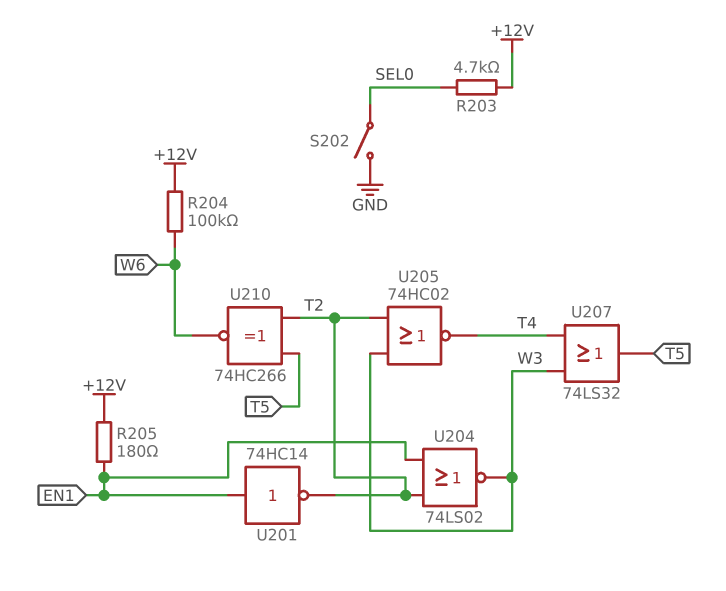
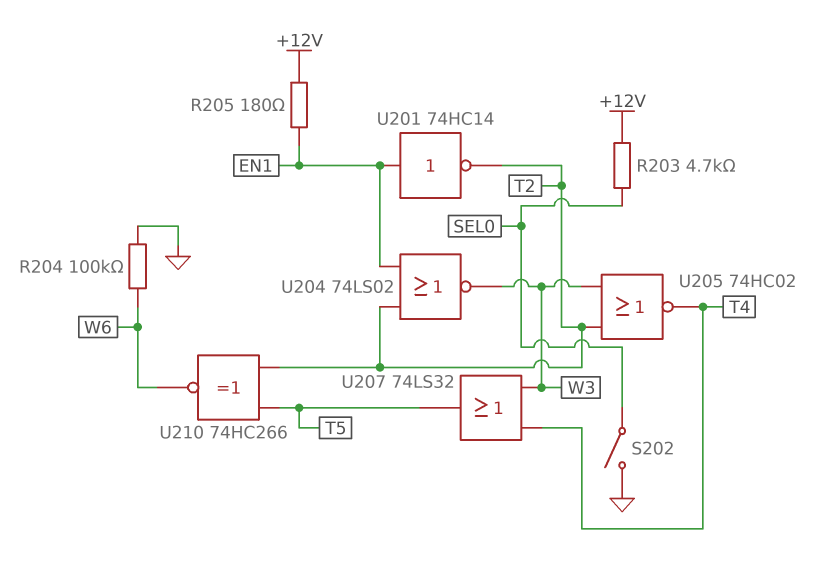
R204: 100k (+12V, W6) -> 100k (GND, W6)

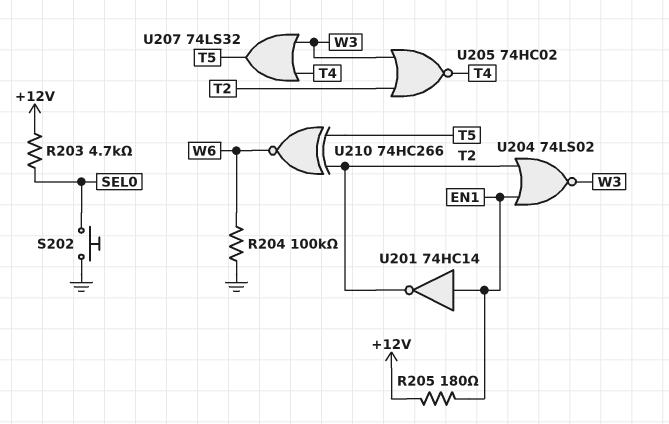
S202: switch (GND, SEL0) -> button (GND, SEL0)

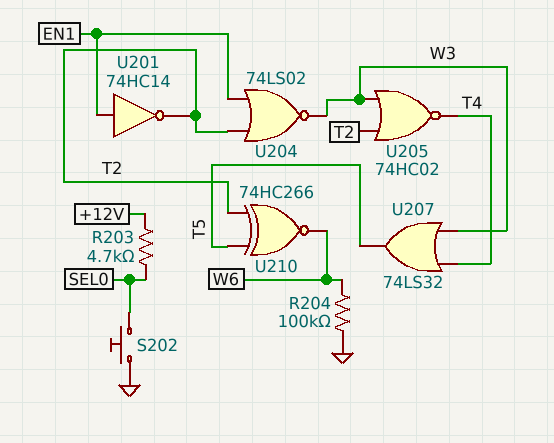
R205: 180 (+12V, EN1) -> none

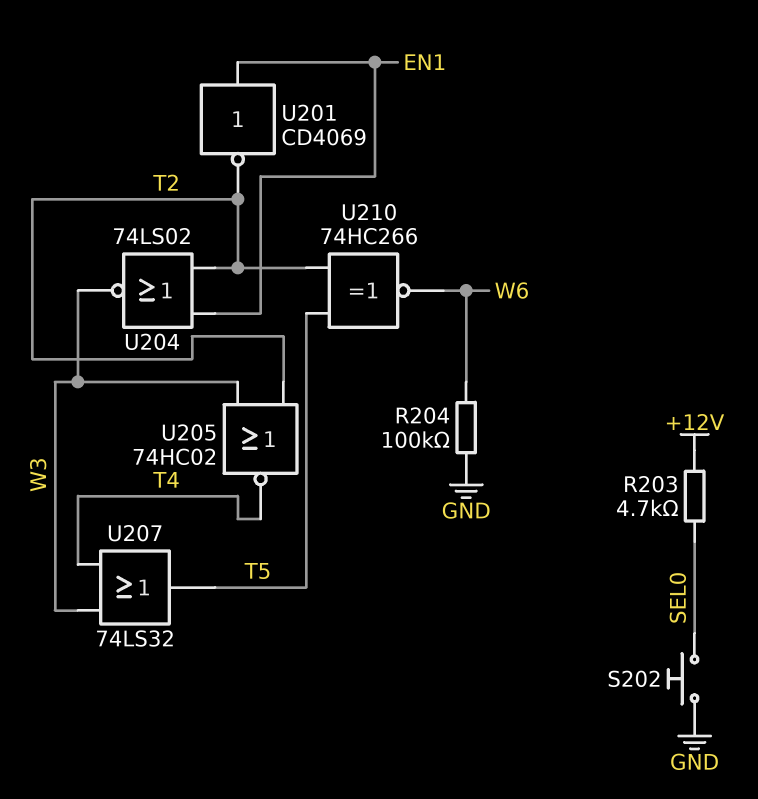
U201: NOT 74HC14 (in EN1, out T2) -> NOT CD4069 (in EN1, out T2)

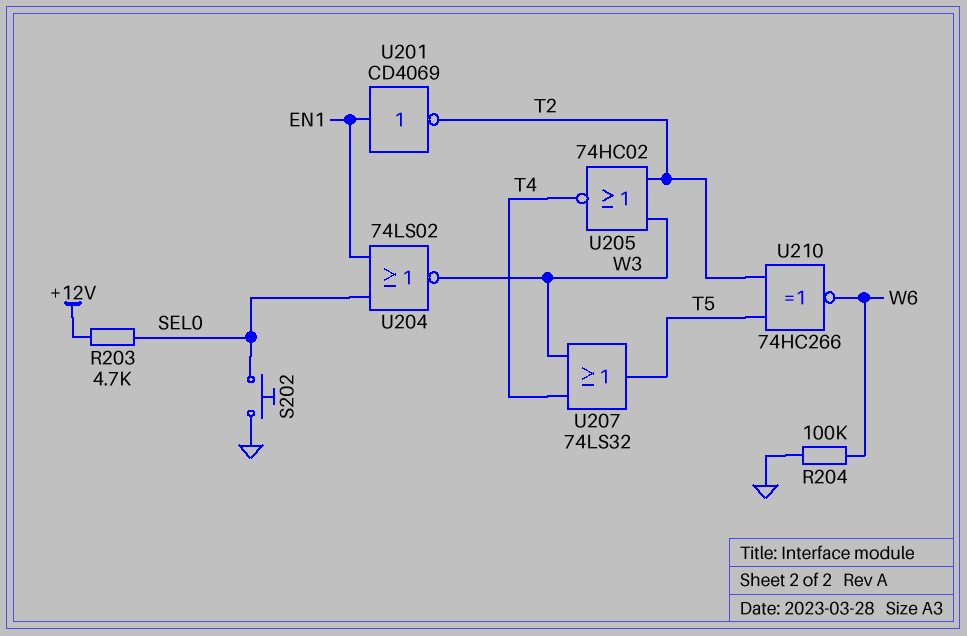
U204: NOR 74LS02 (in EN1, in T2, out W3) -> NOR 74LS02 (in EN1, in SEL0, out W3)

